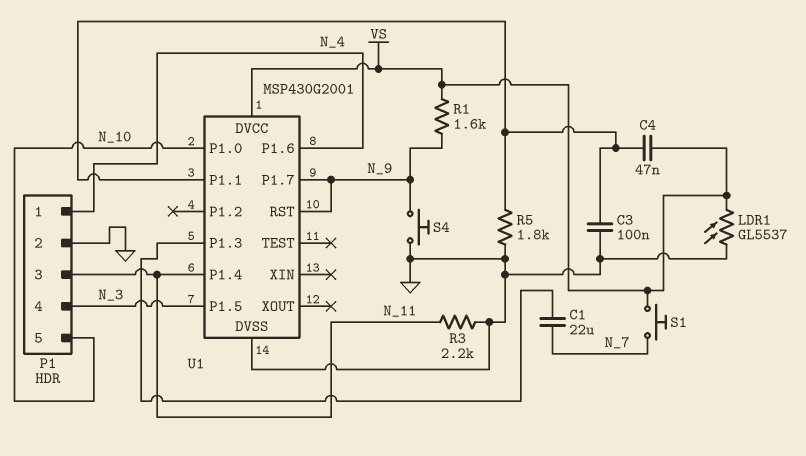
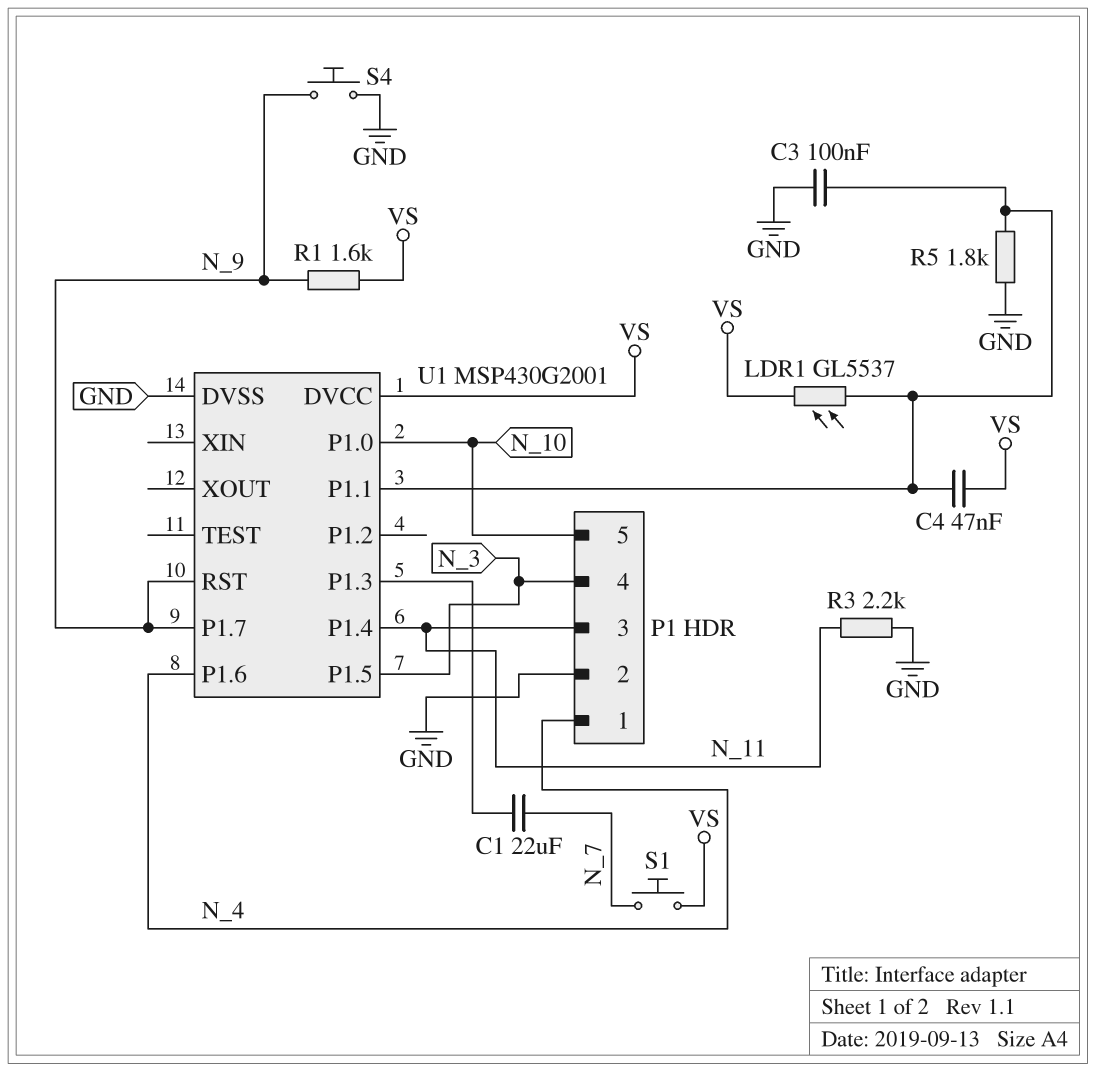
LDR1: GL5537 (GND, VS) -> GL5537 (U1/P1.1, VS)

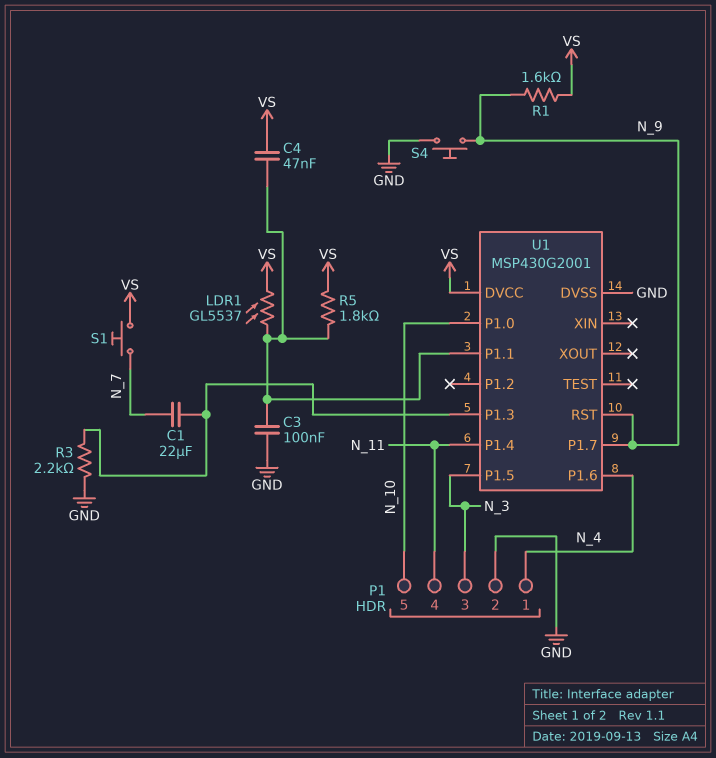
P1 pin 3: N_11 -> N_3
P1 pin 4: N_3 -> N_11
R3: 2.2k (GND, N_11) -> 2.2k (GND, U1/P1.3)
R5: 1.8k (GND, U1/P1.1) -> 1.8k (U1/P1.1, VS)

